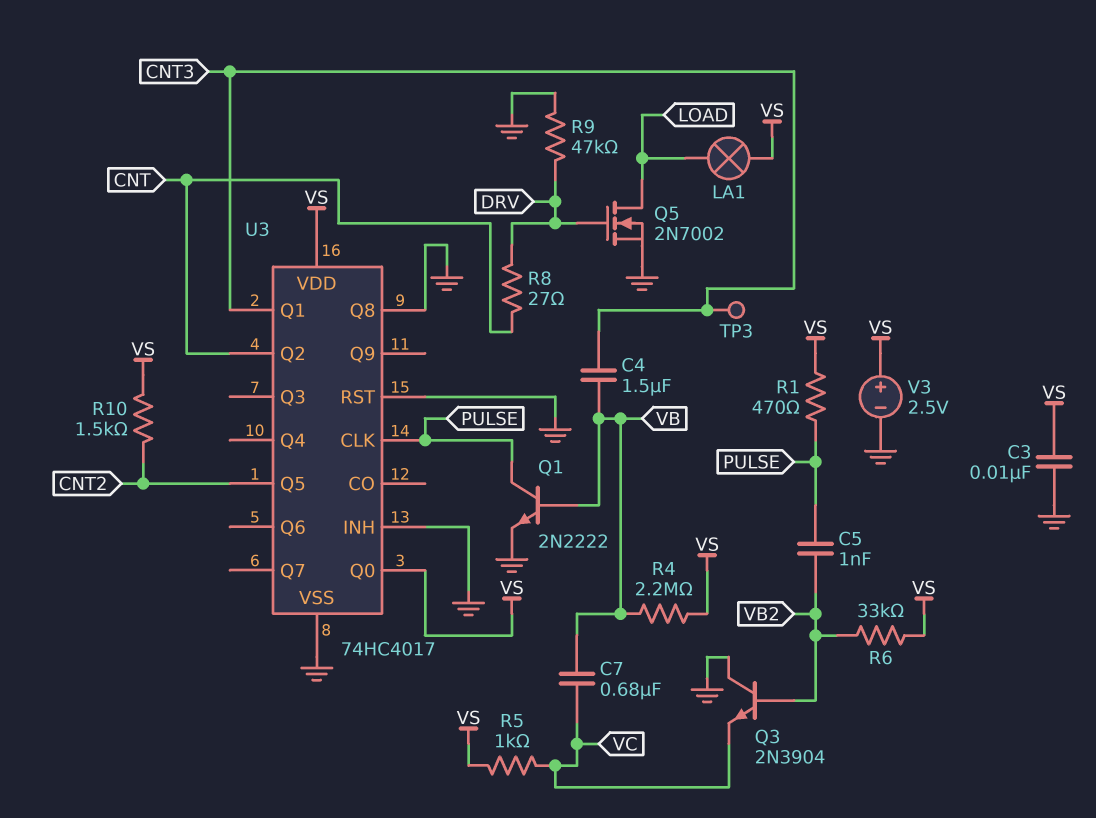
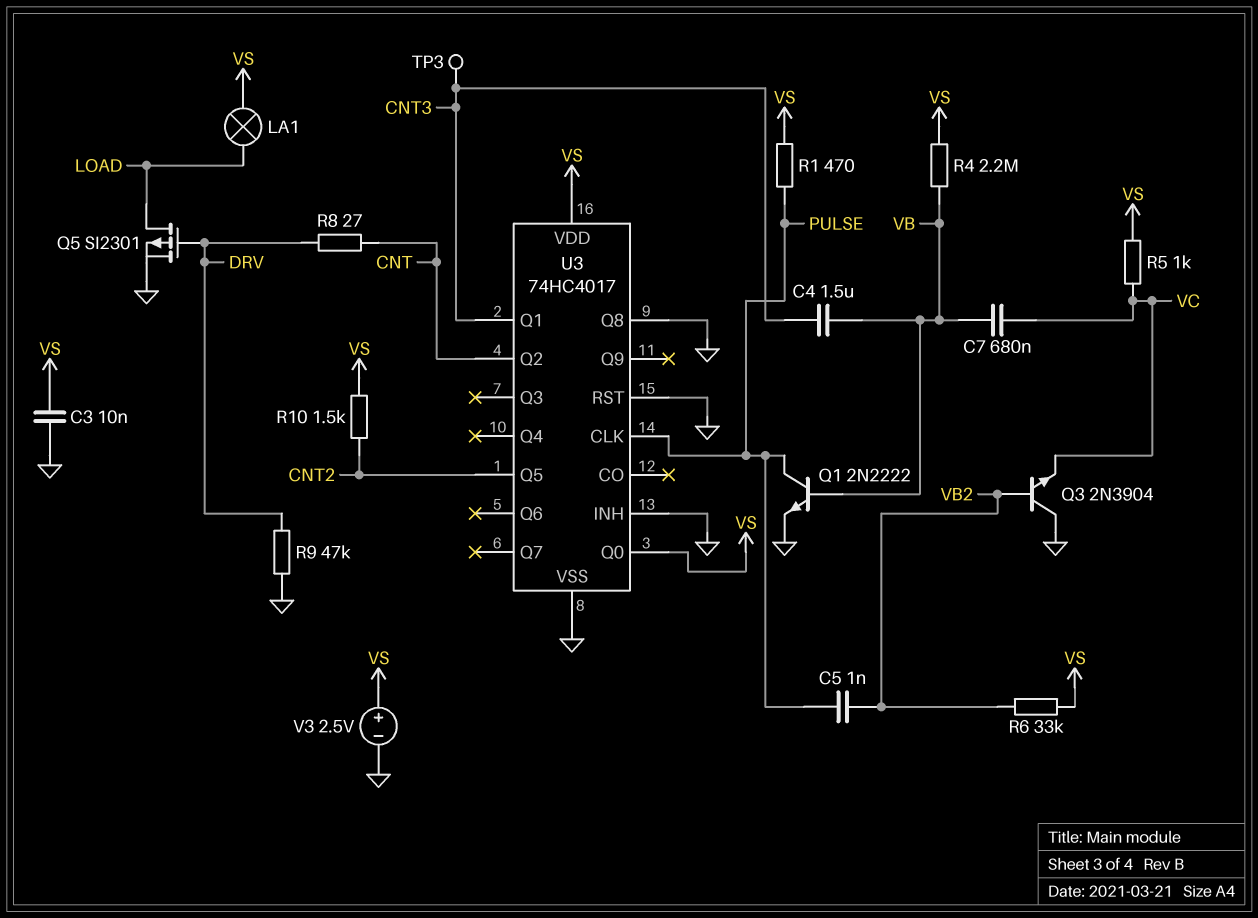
Q5: NMOS 2N7002 (G DRV, D LOAD, S GND) -> PMOS SI2301 (G DRV, D LOAD, S GND)

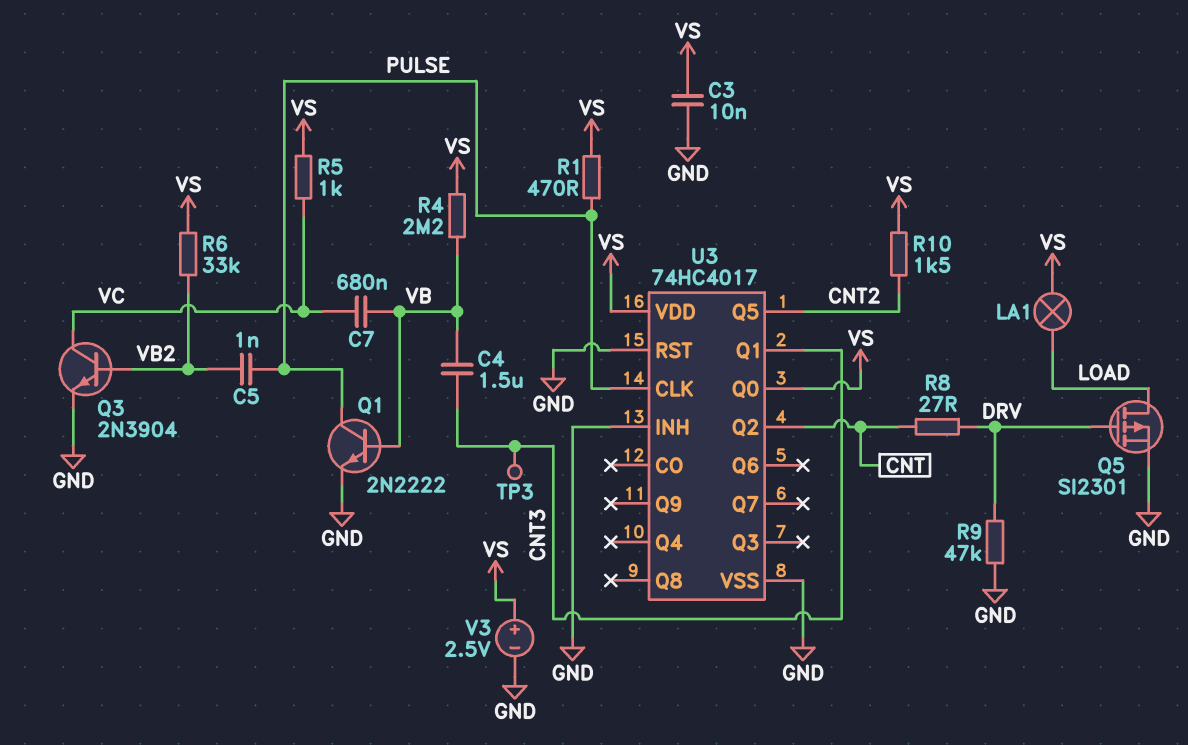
Q3: NPN 2N3904 (B VB2, C GND, E VC) -> NPN 2N3904 (B VB2, C VC, E GND)
U3 pin Q8: GND -> none

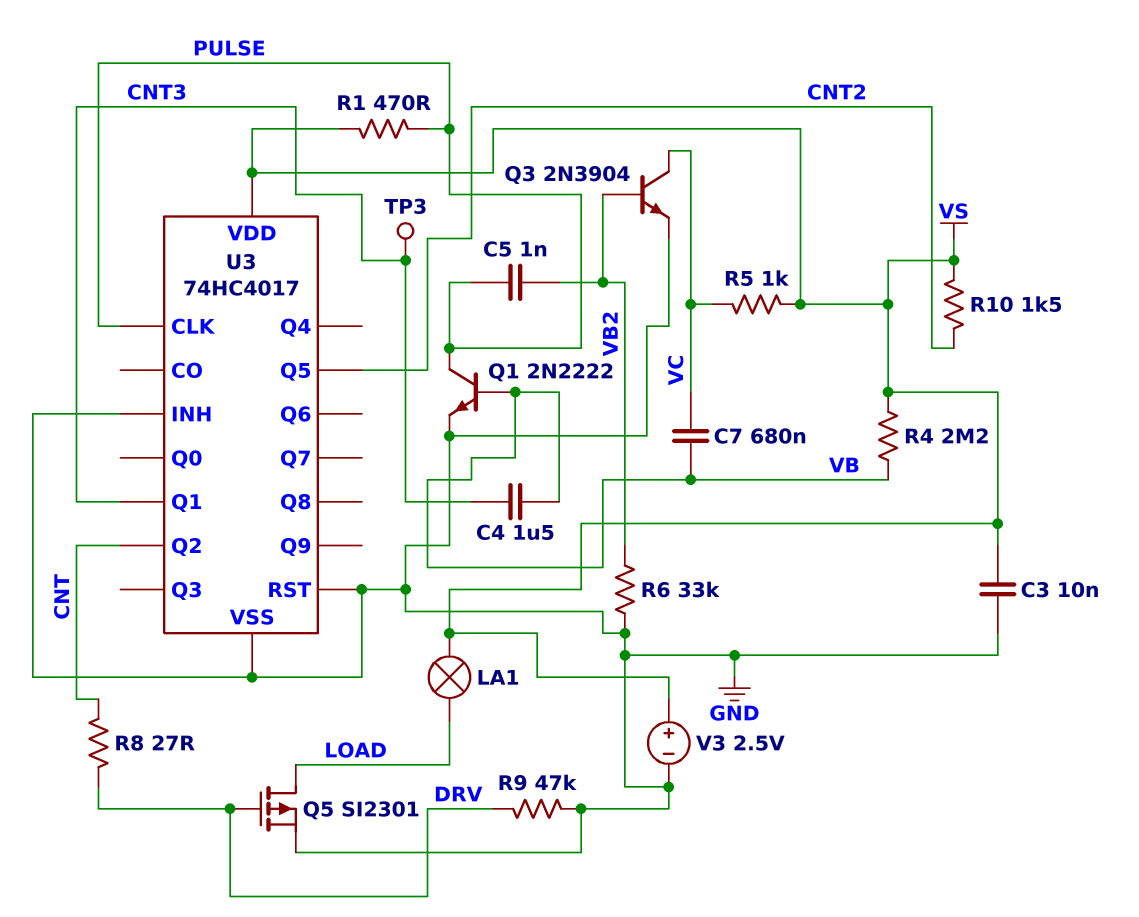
R6: 33k (VB2, VS) -> 33k (GND, VB2)
U3 pin Q0: VS -> none

